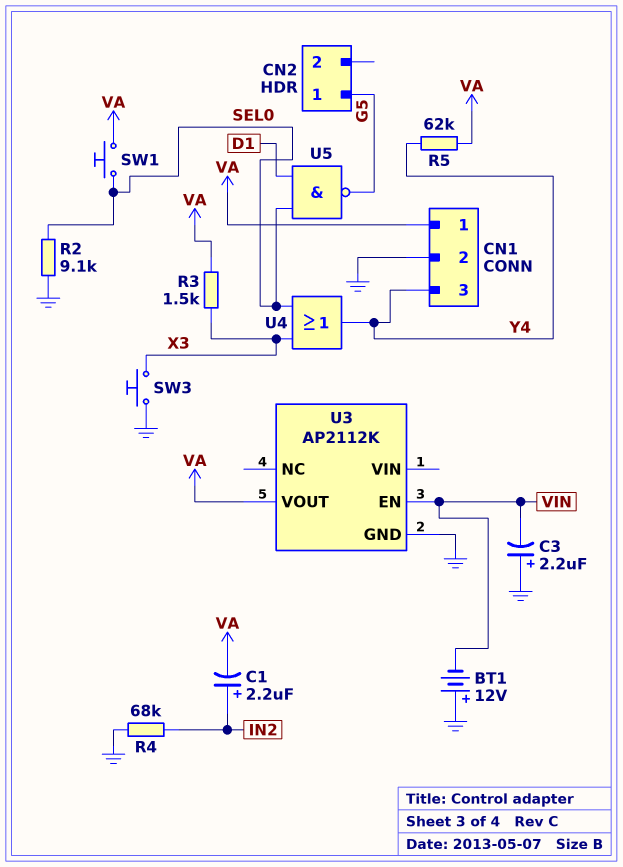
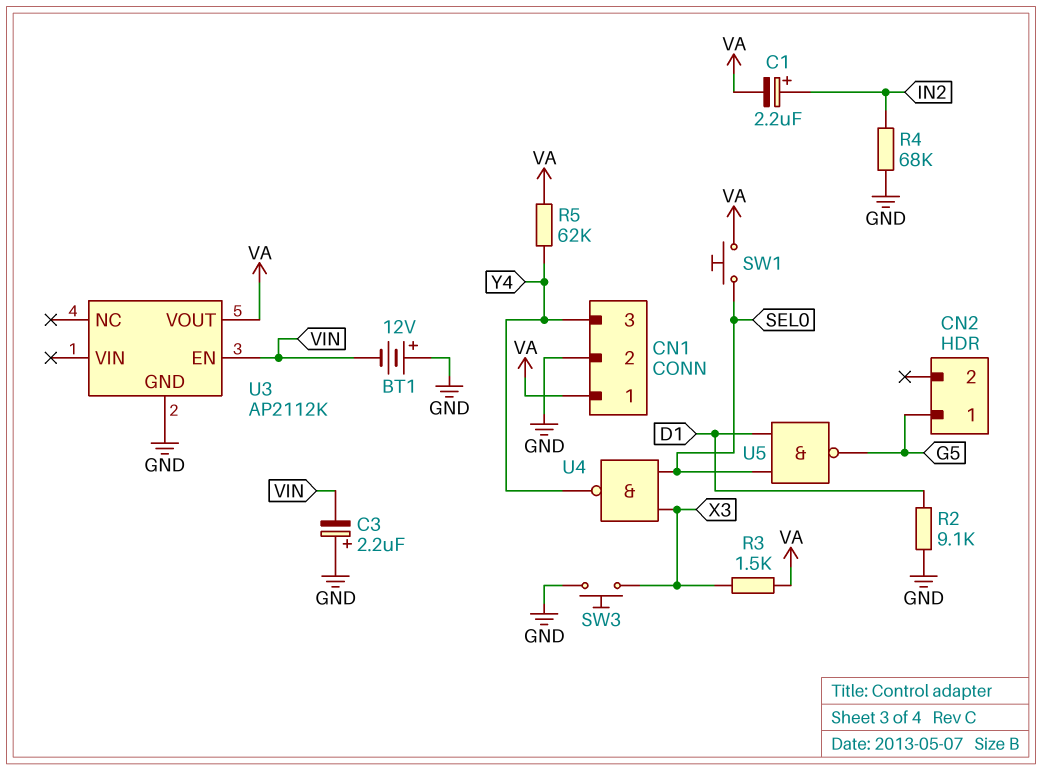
R2: 9.1k (GND, SEL0) -> 9.1k (D1, GND)
U4: OR (in SEL0, in X3, out Y4) -> NAND (in SEL0, in X3, out Y4)

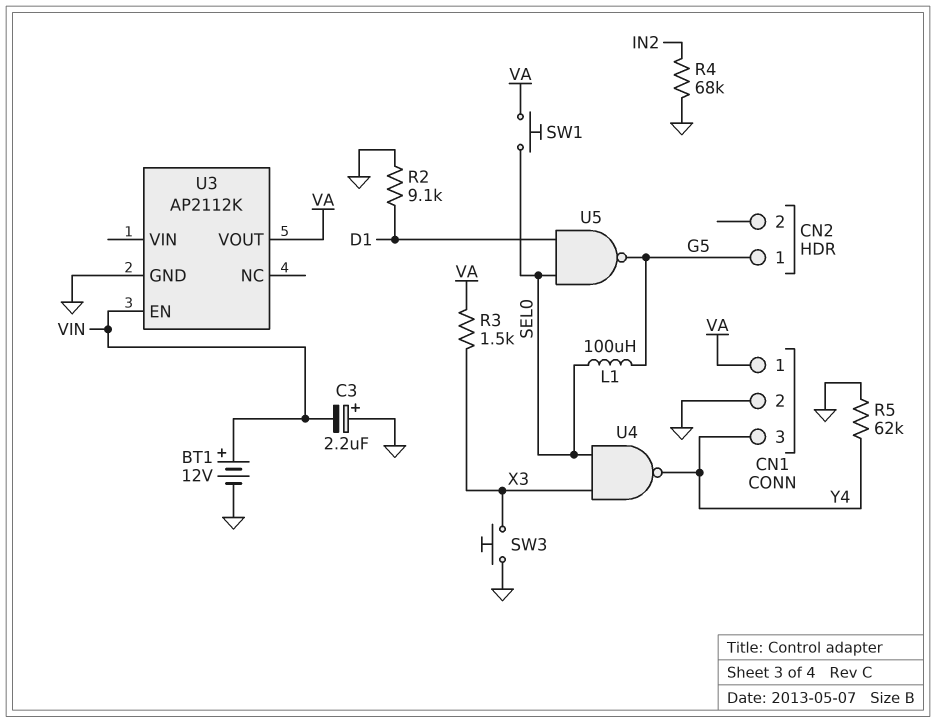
BT1: 12V (plus GND, minus VIN) -> 12V (plus VIN, minus GND)
C1: 2.2uF (plus IN2, minus VA) -> none
L1: none -> 100uH (G5, SEL0)
R5: 62k (VA, Y4) -> 62k (GND, Y4)

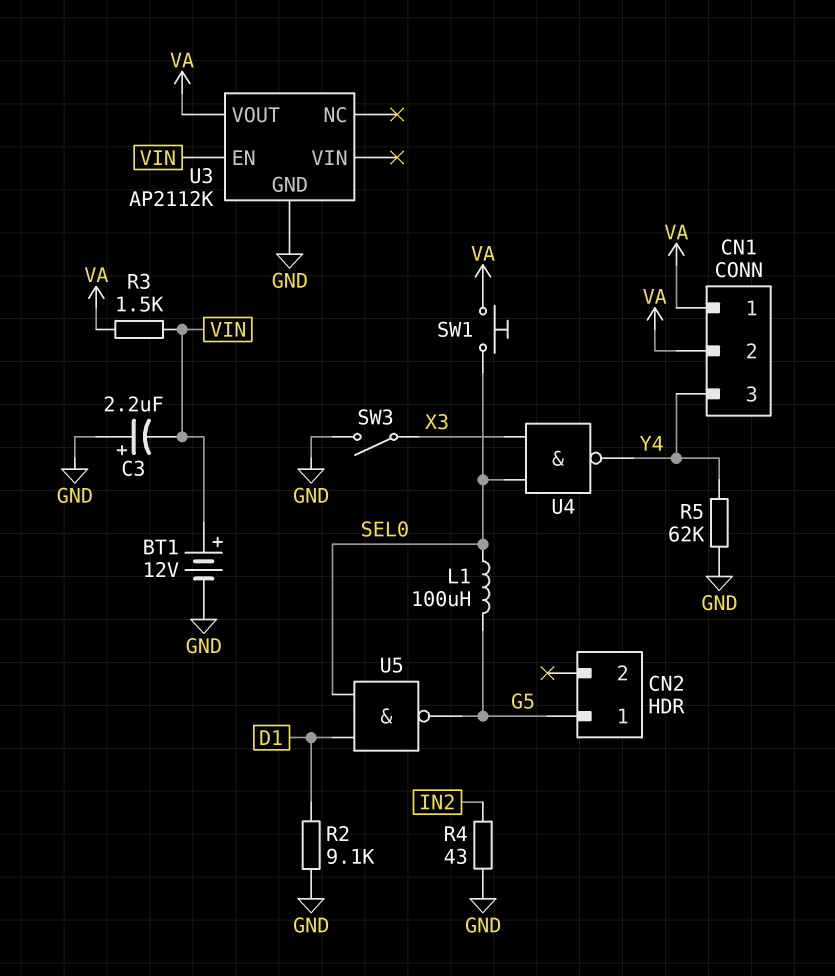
CN1 pin 2: GND -> VA
R3: 1.5k (VA, X3) -> 1.5k (VA, VIN)
R4: 68k (GND, IN2) -> 43 (GND, IN2)
SW3: button (GND, X3) -> switch (GND, X3)

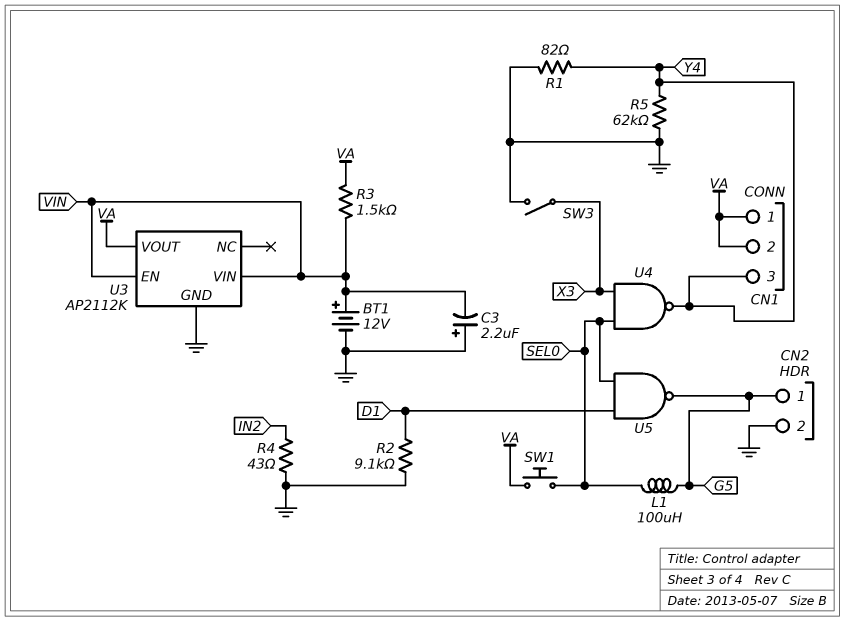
CN2 pin 2: none -> GND
R1: none -> 82 (GND, Y4)
U3 pin VIN: none -> VIN

